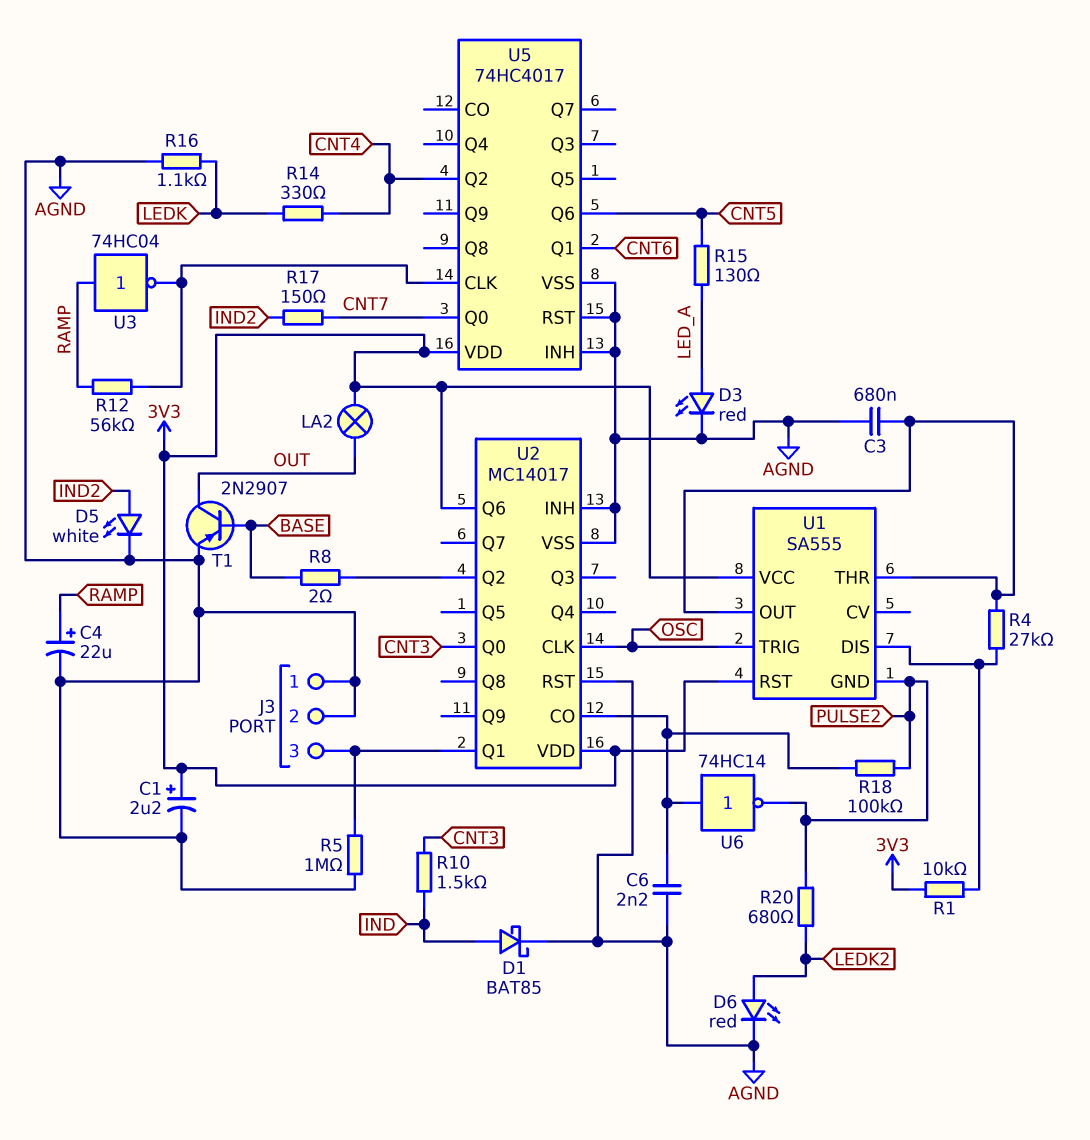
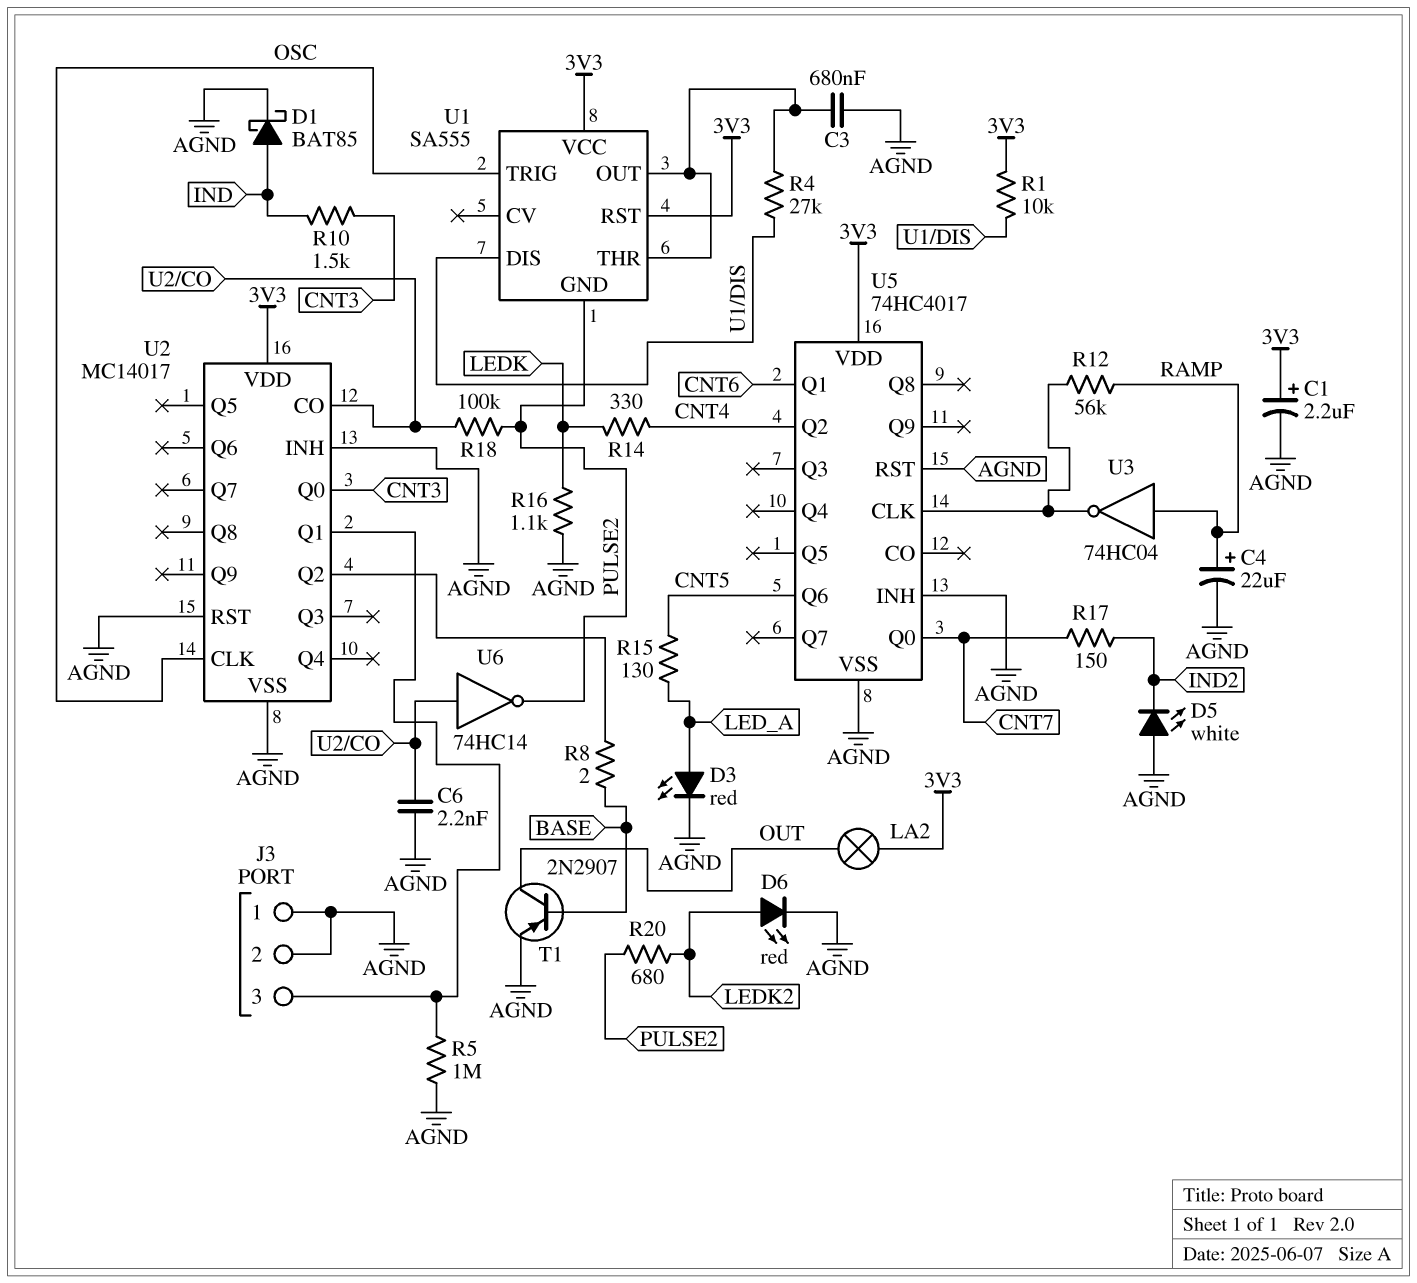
D5: LED white (A IND2, K AGND) -> LED white (A AGND, K IND2)
U2 pin Q6: 3V3 -> none

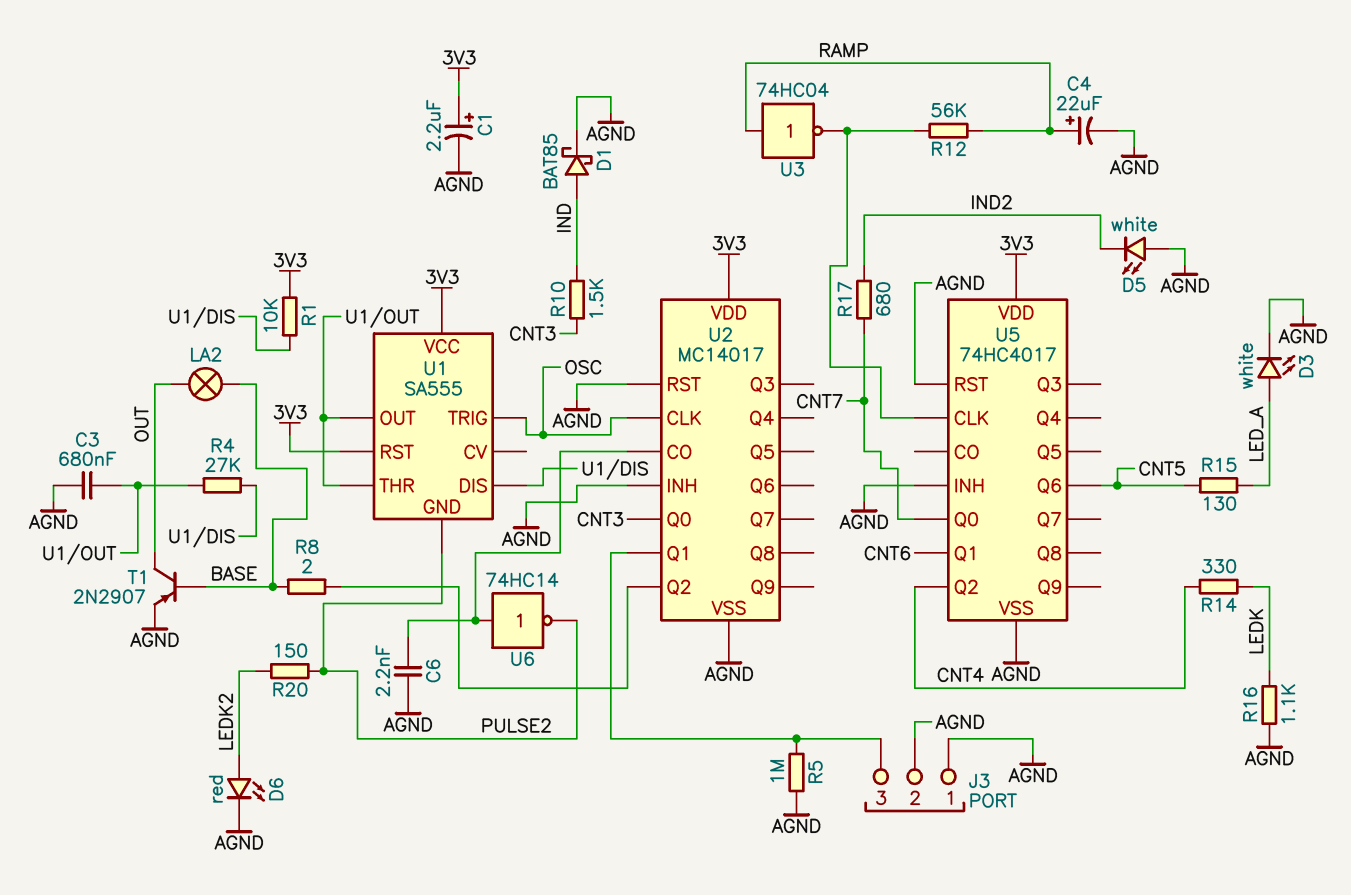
D3: LED red (A LED_A, K AGND) -> LED white (A LED_A, K AGND)
LA2: lamp (3V3, OUT) -> lamp (BASE, OUT)
R17: 150 (CNT7, IND2) -> 680 (CNT7, IND2)
R18: 100k (PULSE2, U2/CO) -> none
R20: 680 (LEDK2, PULSE2) -> 150 (LEDK2, PULSE2)

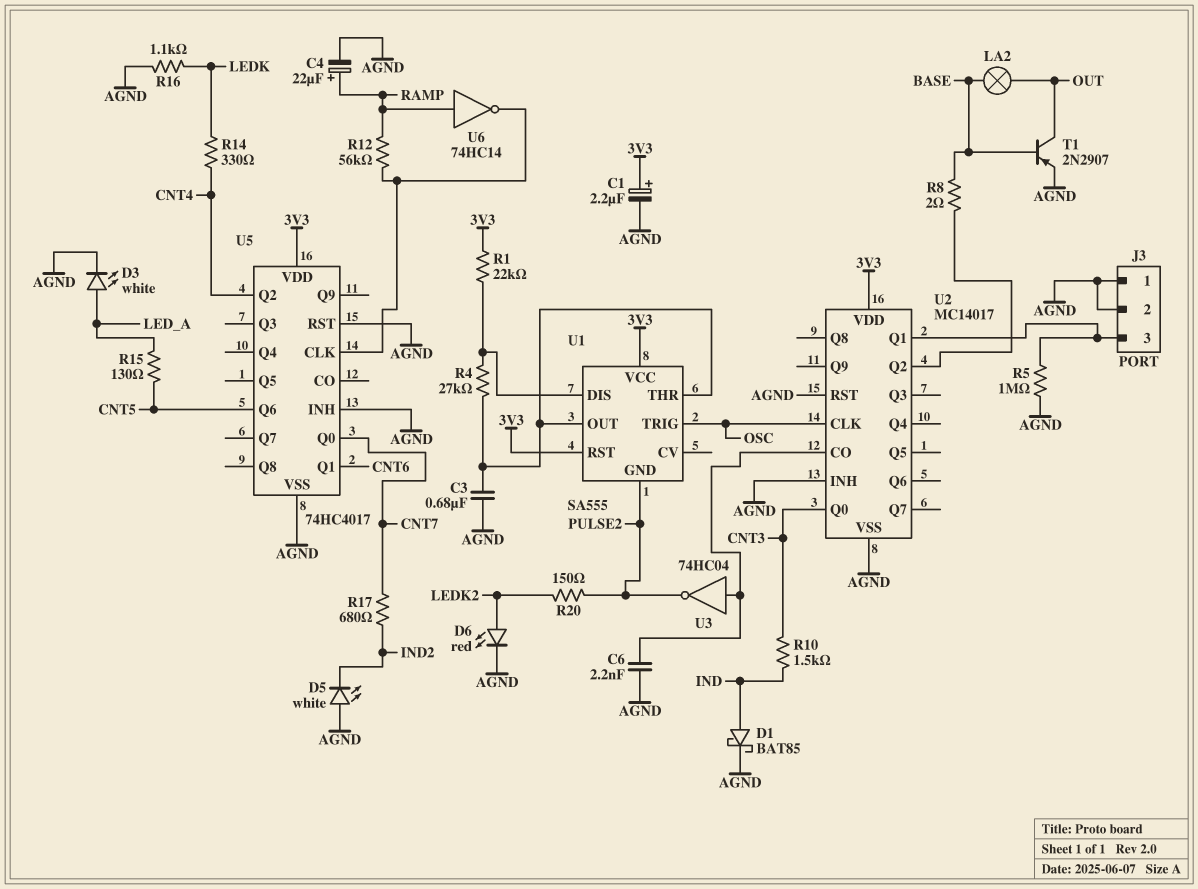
R1: 10k (3V3, U1/DIS) -> 22k (3V3, U1/DIS)
U3: NOT 74HC04 (in RAMP, out U5/CLK) -> NOT 74HC04 (in U2/CO, out PULSE2)
U6: NOT 74HC14 (in U2/CO, out PULSE2) -> NOT 74HC14 (in RAMP, out U5/CLK)

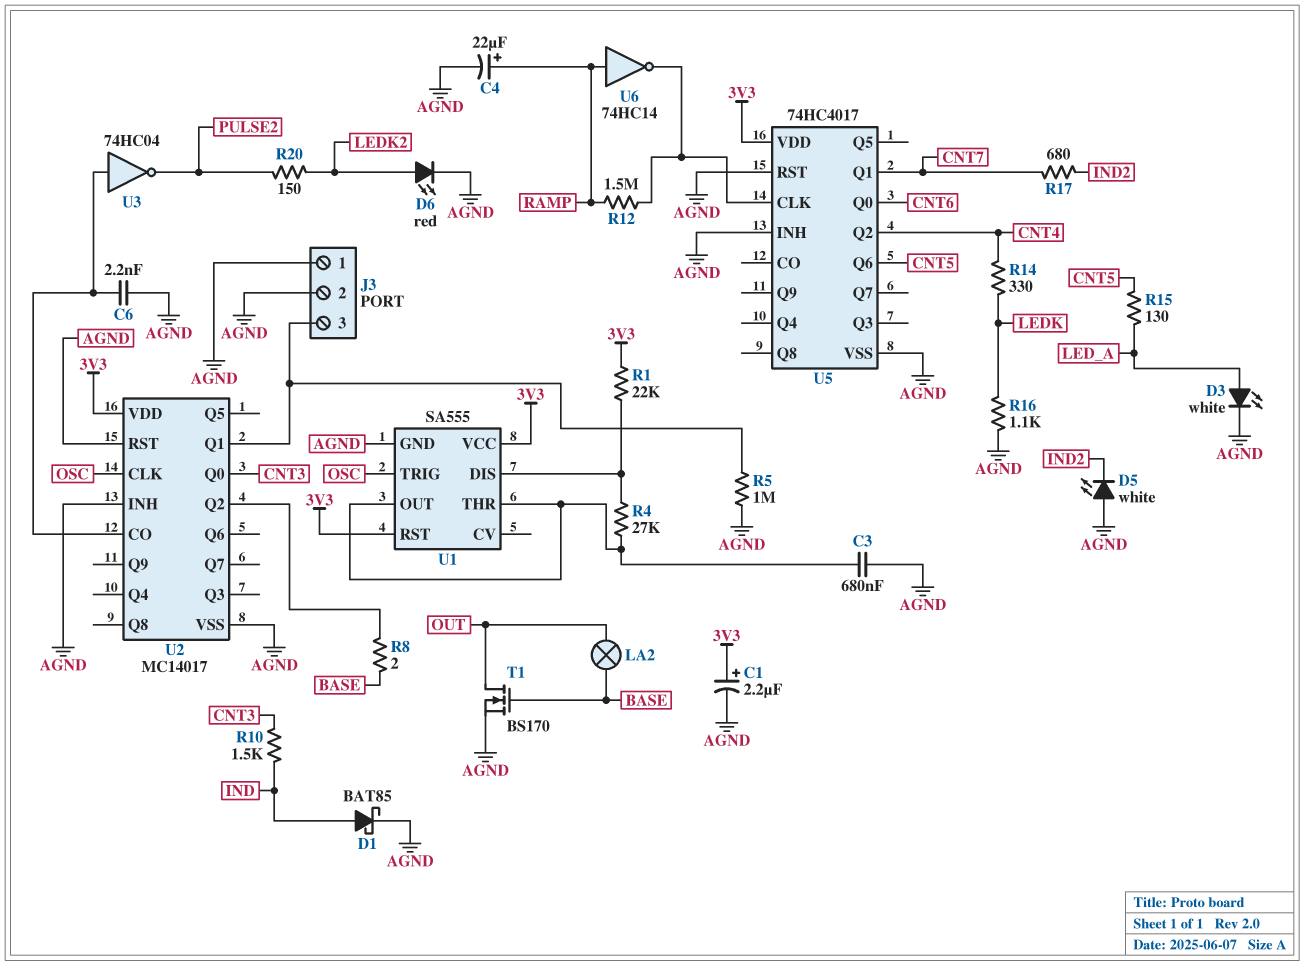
R12: 56k (RAMP, U5/CLK) -> 1.5M (RAMP, U5/CLK)
T1: PNP 2N2907 (B BASE, C OUT, E AGND) -> NMOS BS170 (G BASE, D OUT, S AGND)
U1 pin GND: PULSE2 -> AGND
U5 pin Q0: CNT7 -> CNT6
U5 pin Q1: CNT6 -> CNT7

